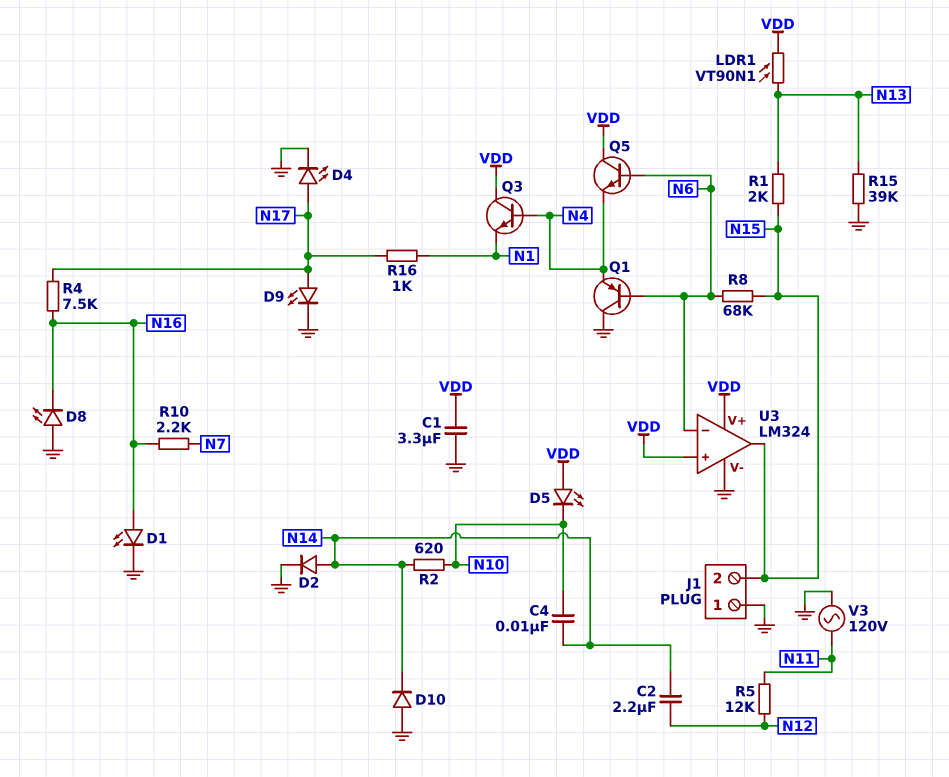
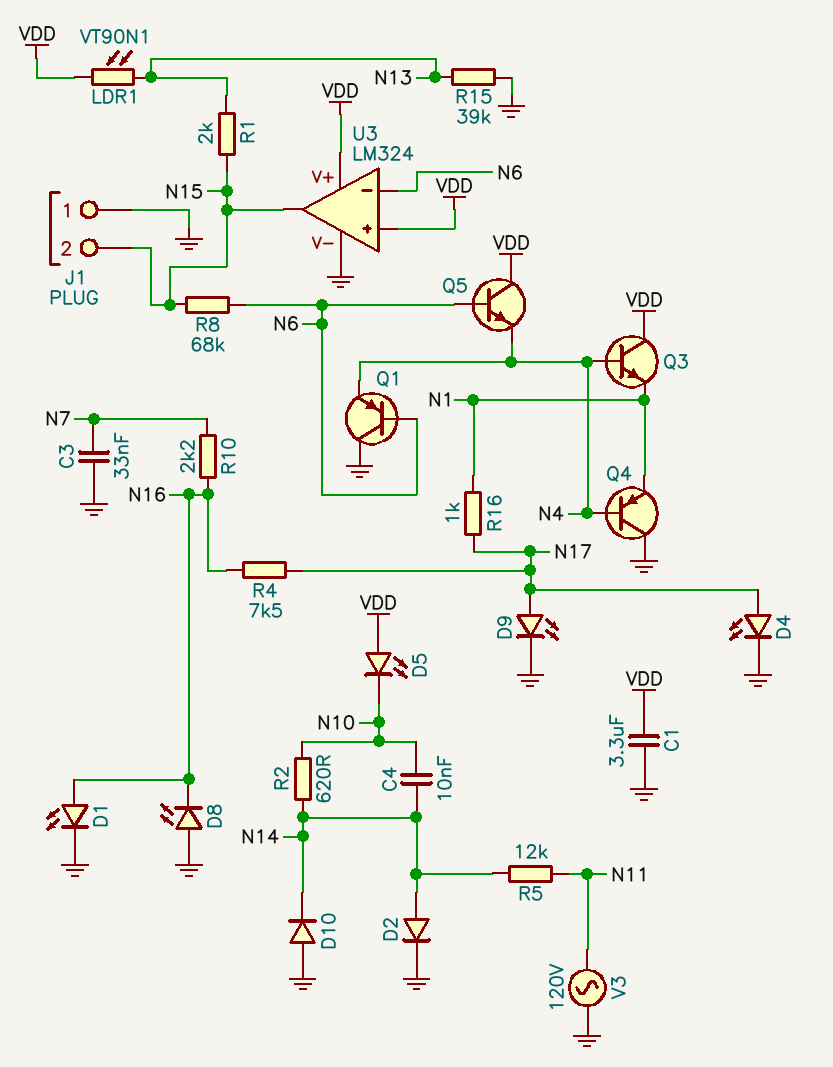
C2: 2.2uF (N12, N14) -> none
C3: none -> 33nF (GND, N7)
Q4: none -> PNP (B N4, C GND, E N1)
R5: 12k (N11, N12) -> 12k (N11, N14)

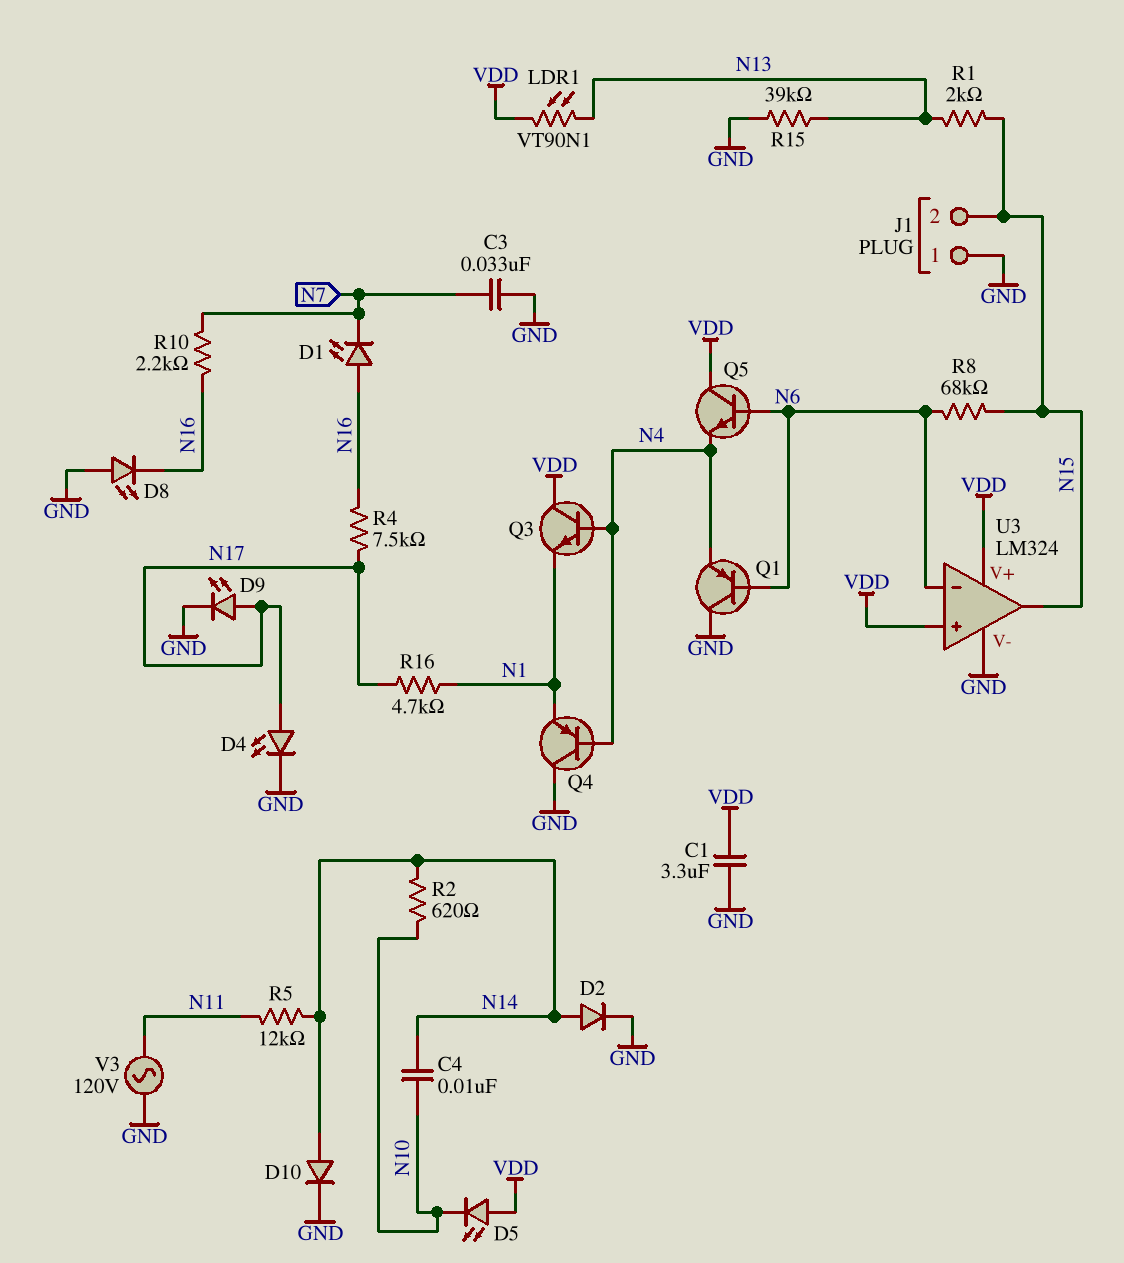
D1: LED (A N16, K GND) -> LED (A N16, K N7)
D10: diode (A GND, K N14) -> diode (A N14, K GND)
R16: 1k (N1, N17) -> 4.7k (N1, N17)

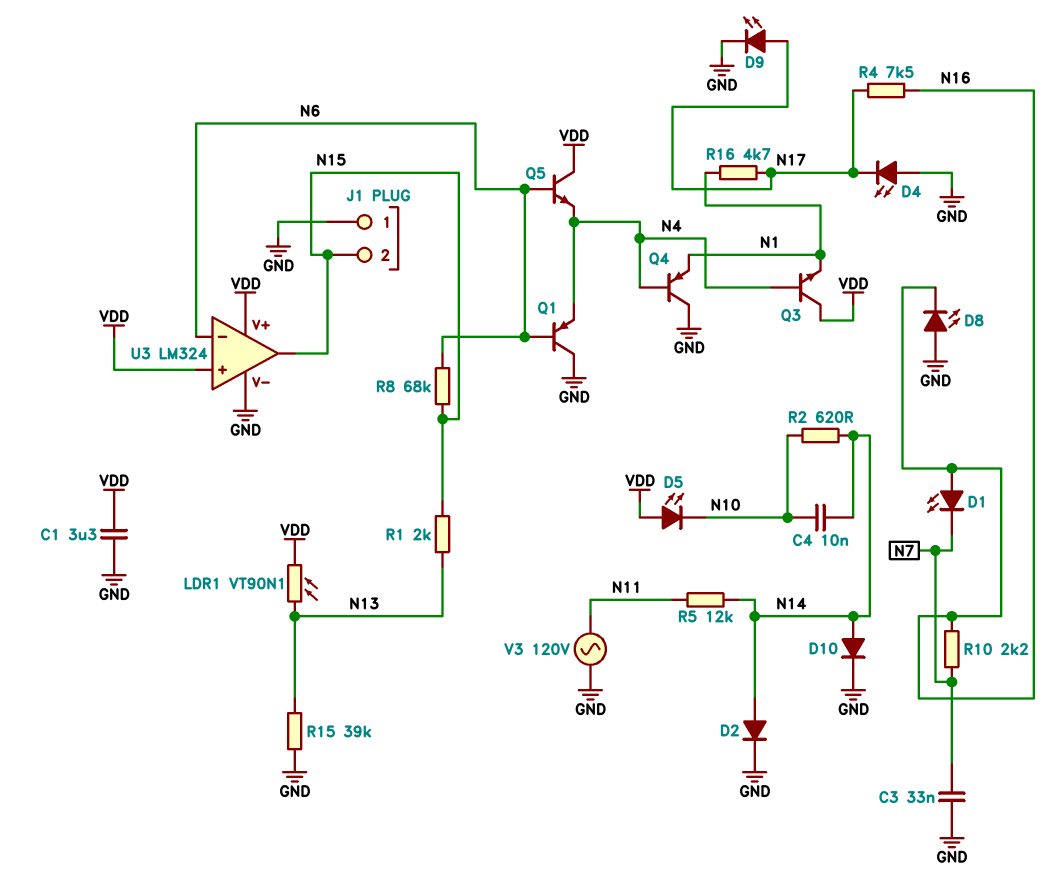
D4: LED (A N17, K GND) -> LED (A GND, K N17)

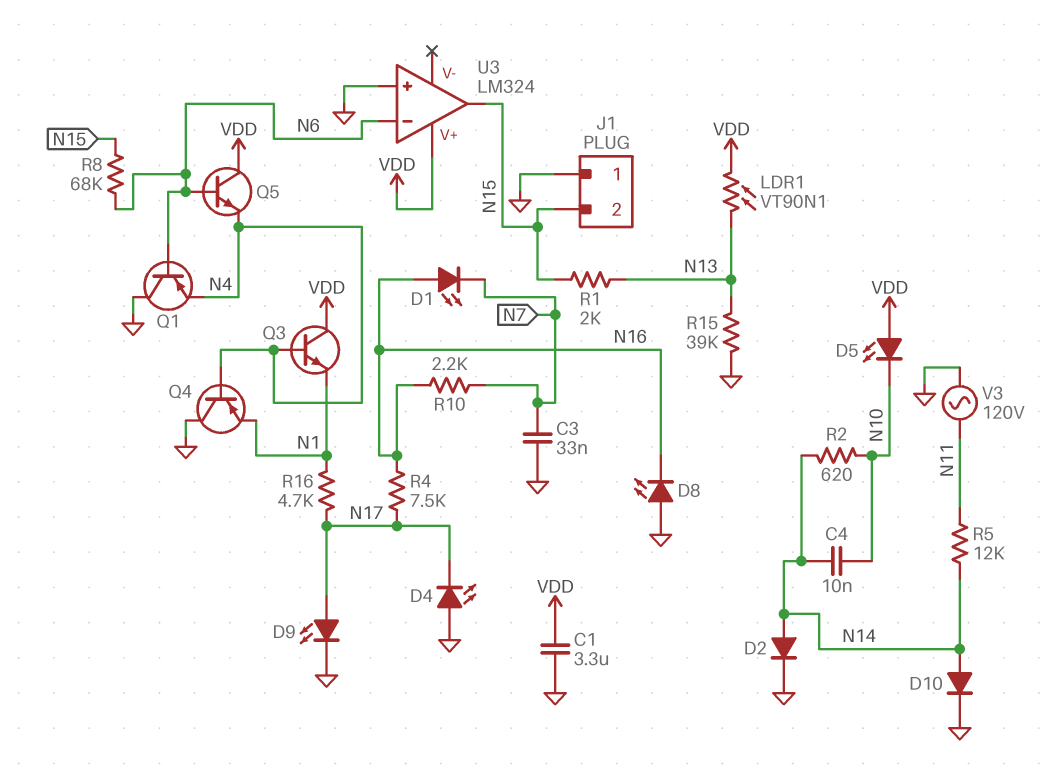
U3 pin V-: GND -> none
U3 pin in+: VDD -> GND

